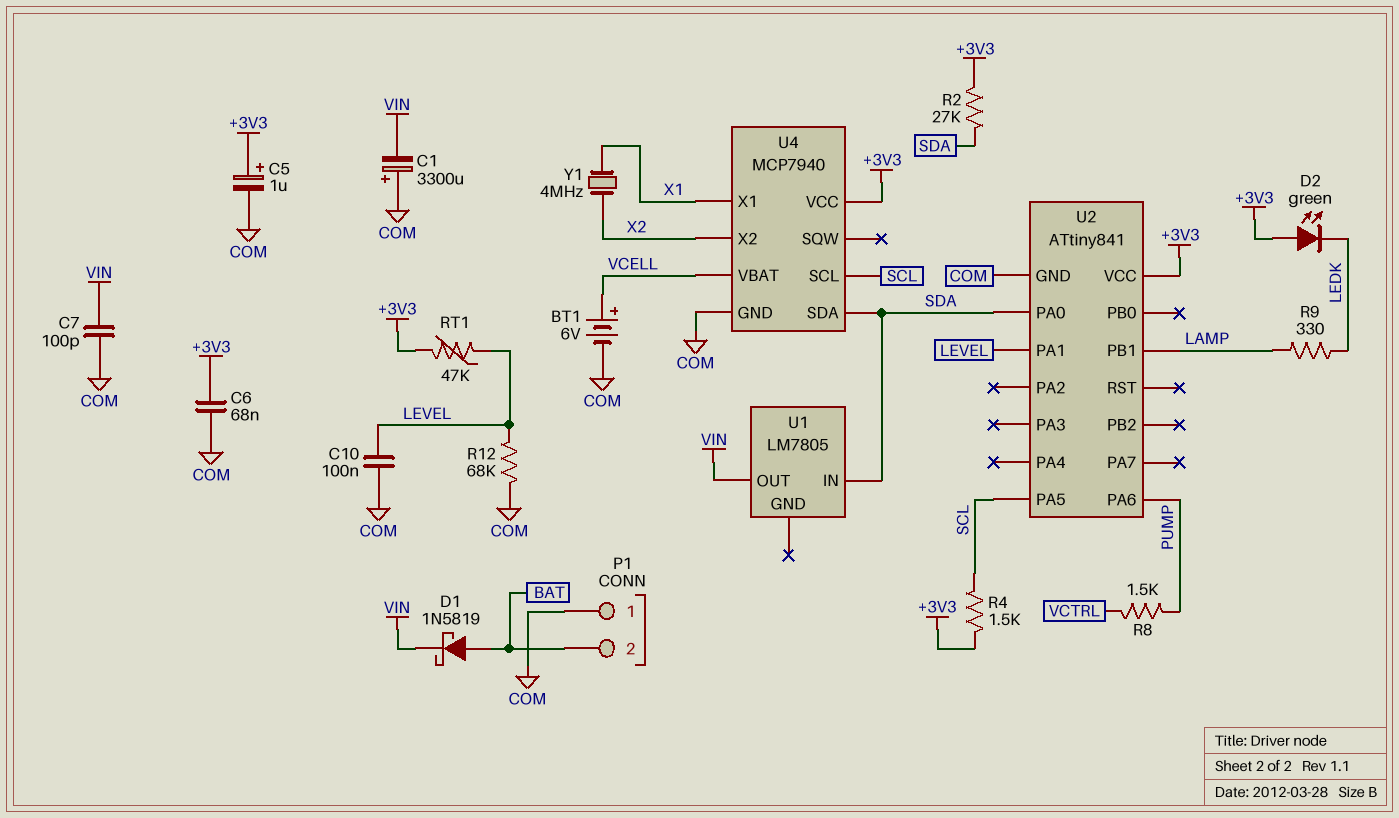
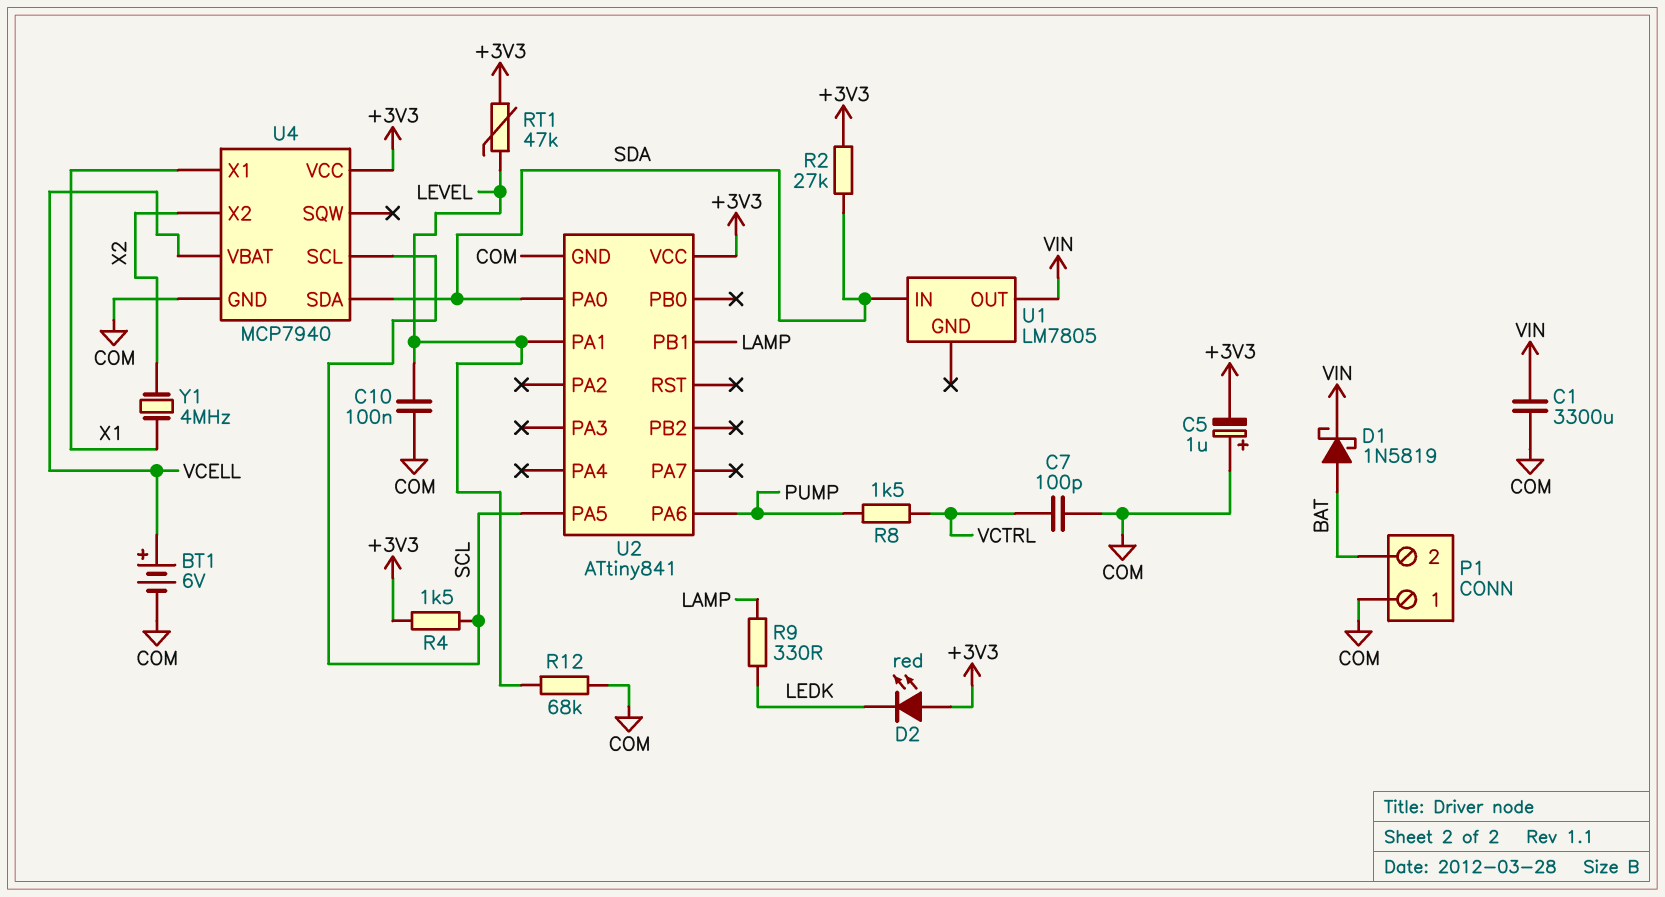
C1: 3300uF (plus COM, minus VIN) -> 3300uF (COM, VIN)
C5: 1uF (plus +3V3, minus COM) -> 1uF (plus COM, minus +3V3)
C6: 68nF (+3V3, COM) -> none
C7: 100pF (COM, VIN) -> 100pF (COM, VCTRL)
D2: LED green (A +3V3, K LEDK) -> LED red (A +3V3, K LEDK)

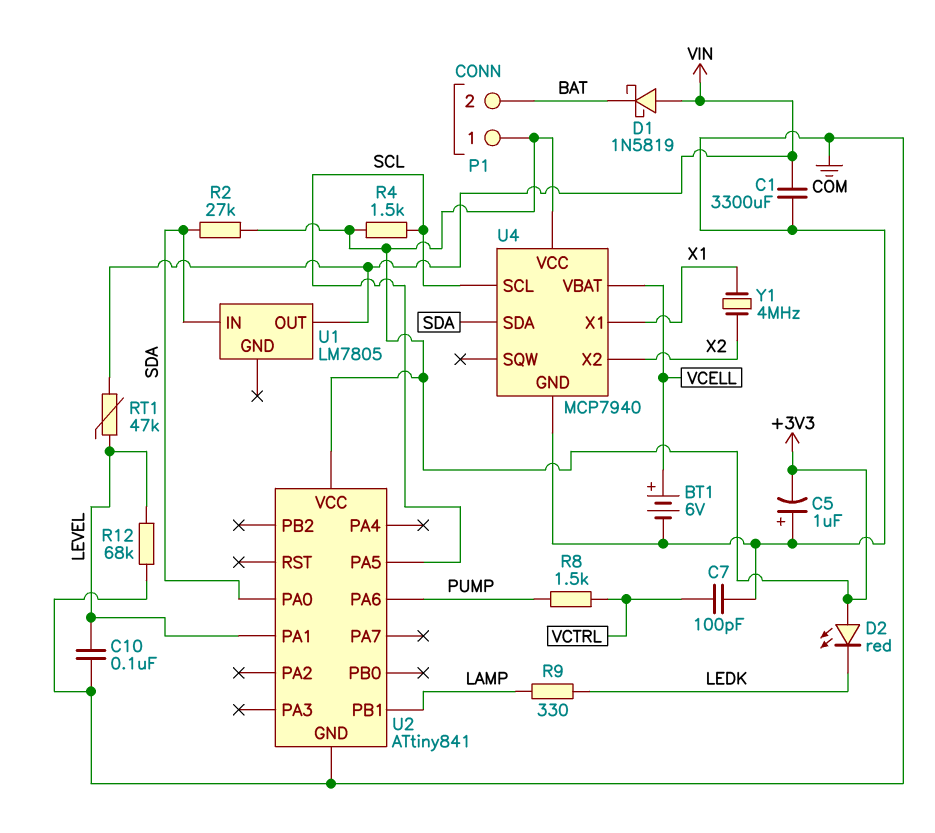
D1: schottky 1N5819 (A BAT, K VIN) -> schottky 1N5819 (A VIN, K BAT)
P1 pin 1: COM -> +3V3
RT1: 47k (+3V3, LEVEL) -> 47k (LEVEL, VIN)

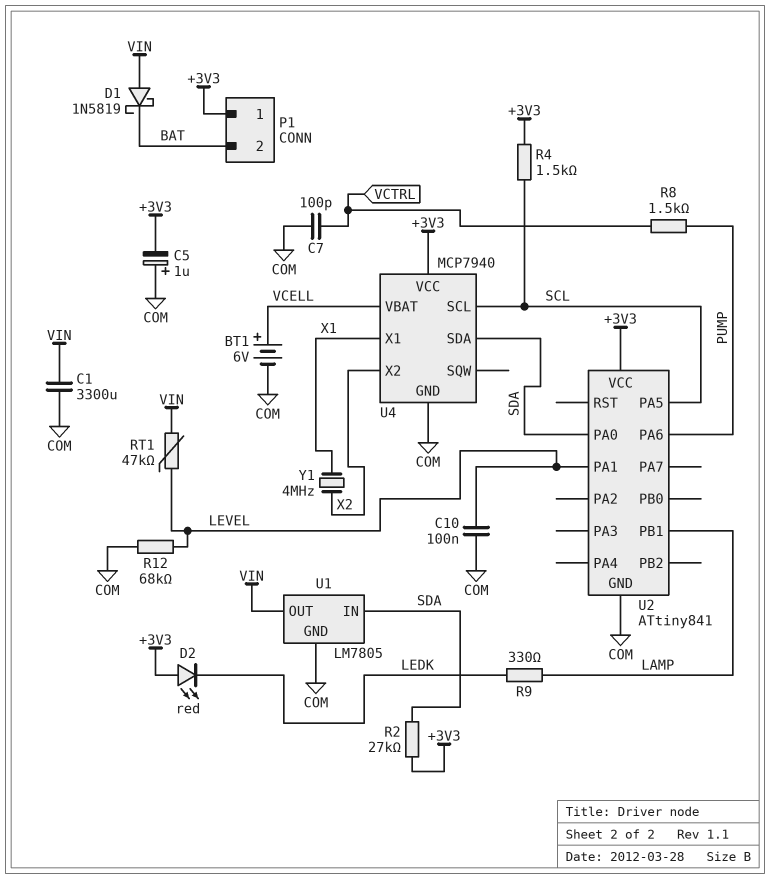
U1 pin GND: none -> COM

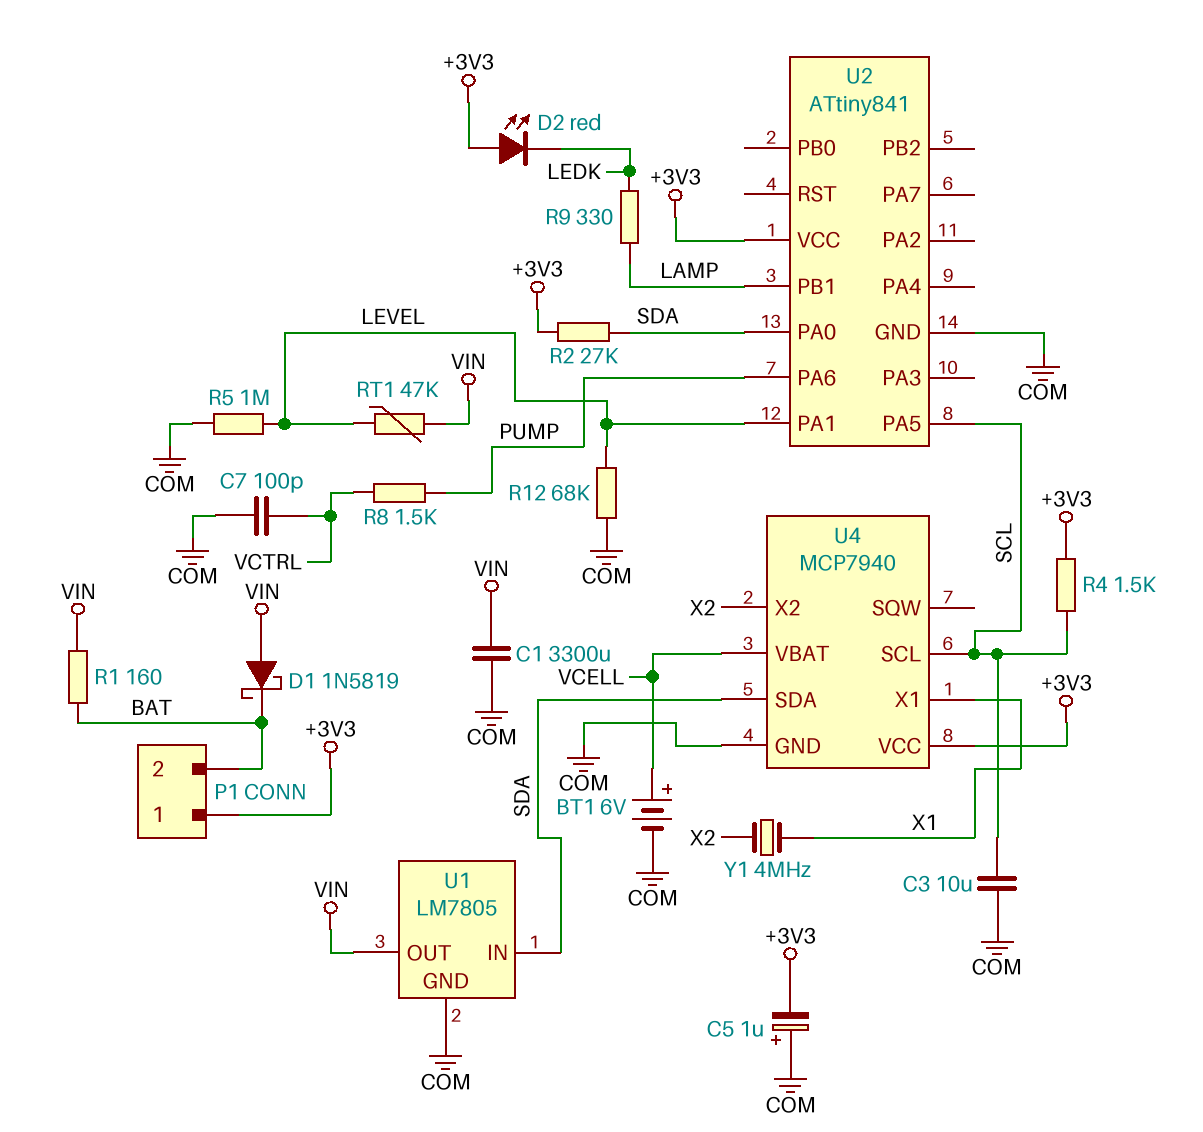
C3: none -> 10uF (COM, SCL)
C10: 100nF (COM, LEVEL) -> none
R1: none -> 160 (BAT, VIN)
R5: none -> 1M (COM, LEVEL)

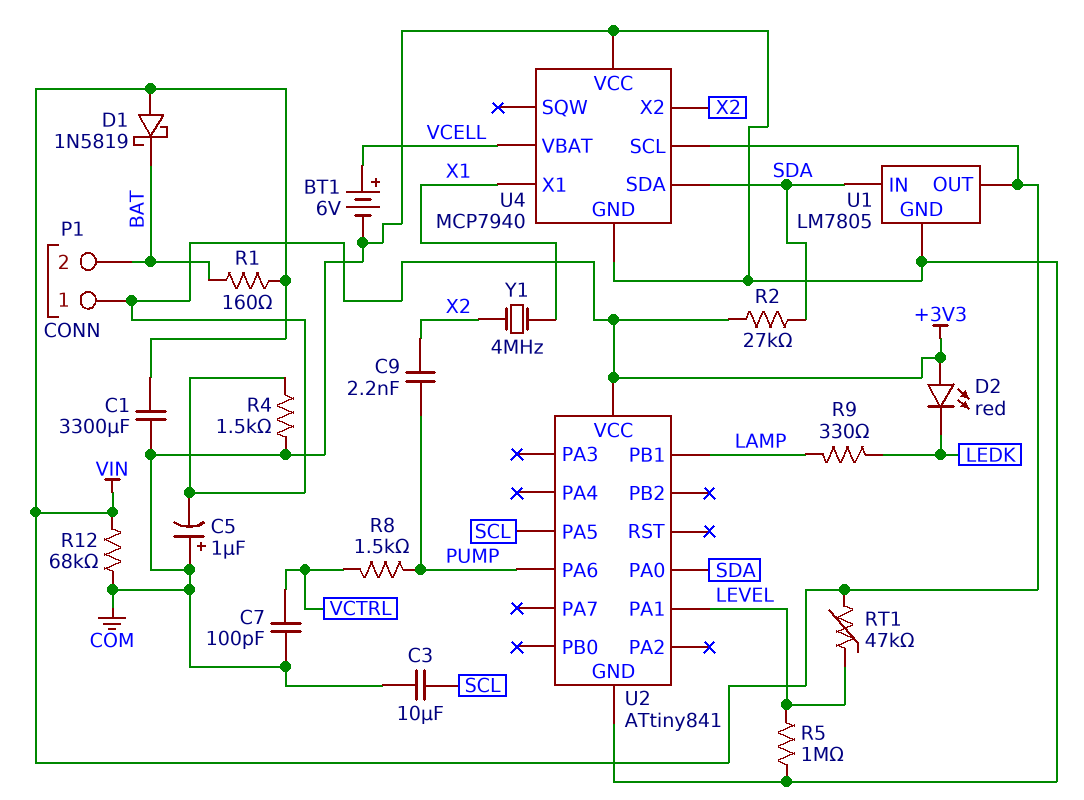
C9: none -> 2.2nF (PUMP, X2)
R4: 1.5k (+3V3, SCL) -> 1.5k (+3V3, COM)
R12: 68k (COM, LEVEL) -> 68k (COM, VIN)
U4 pin SCL: SCL -> VIN
U4 pin VCC: +3V3 -> COM

